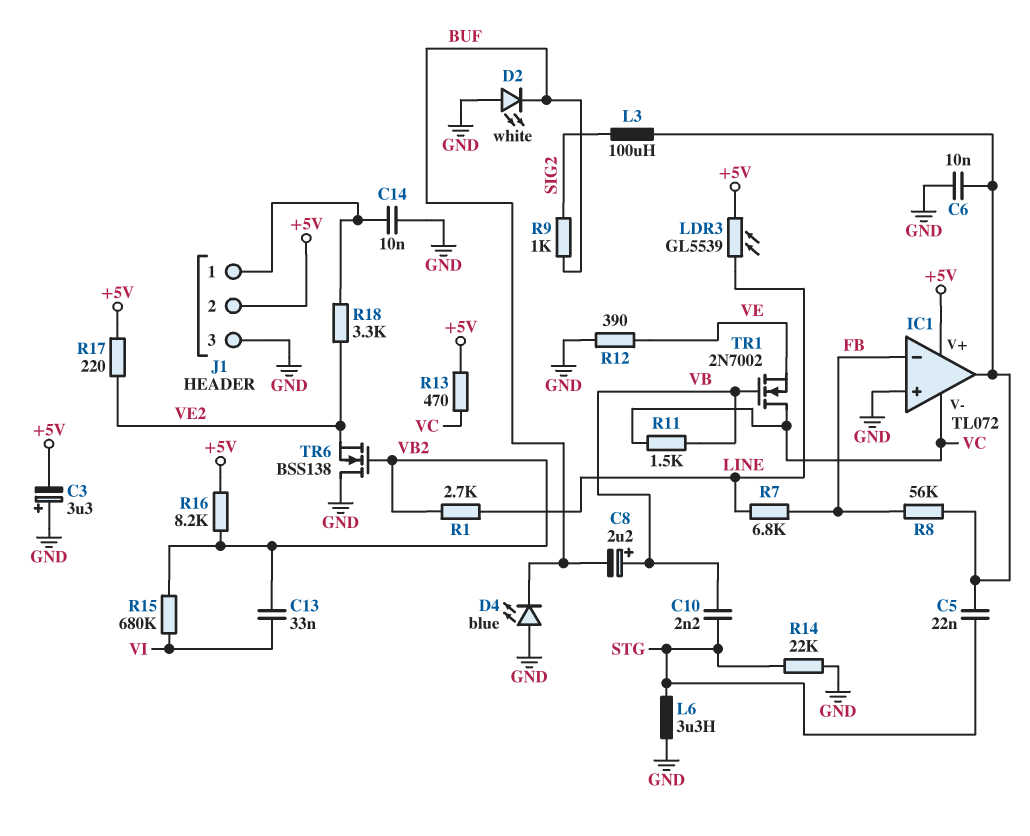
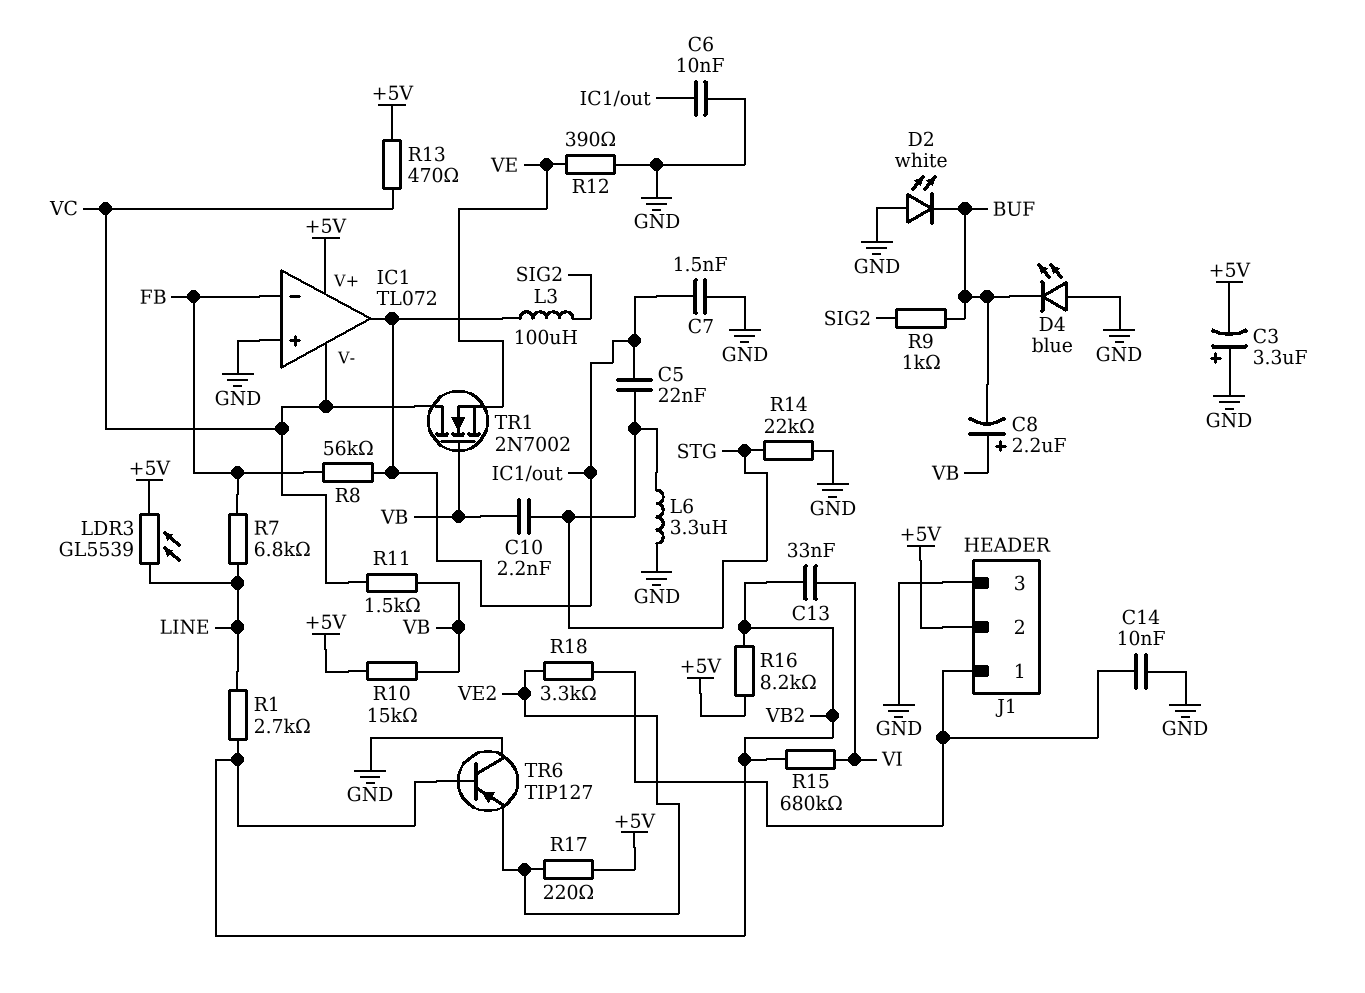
C7: none -> 1.5nF (GND, IC1/out)
R10: none -> 15k (+5V, VB)
TR6: NMOS BSS138 (G VB2, D GND, S VE2) -> PNP TIP127 (B VB2, C GND, E VE2)

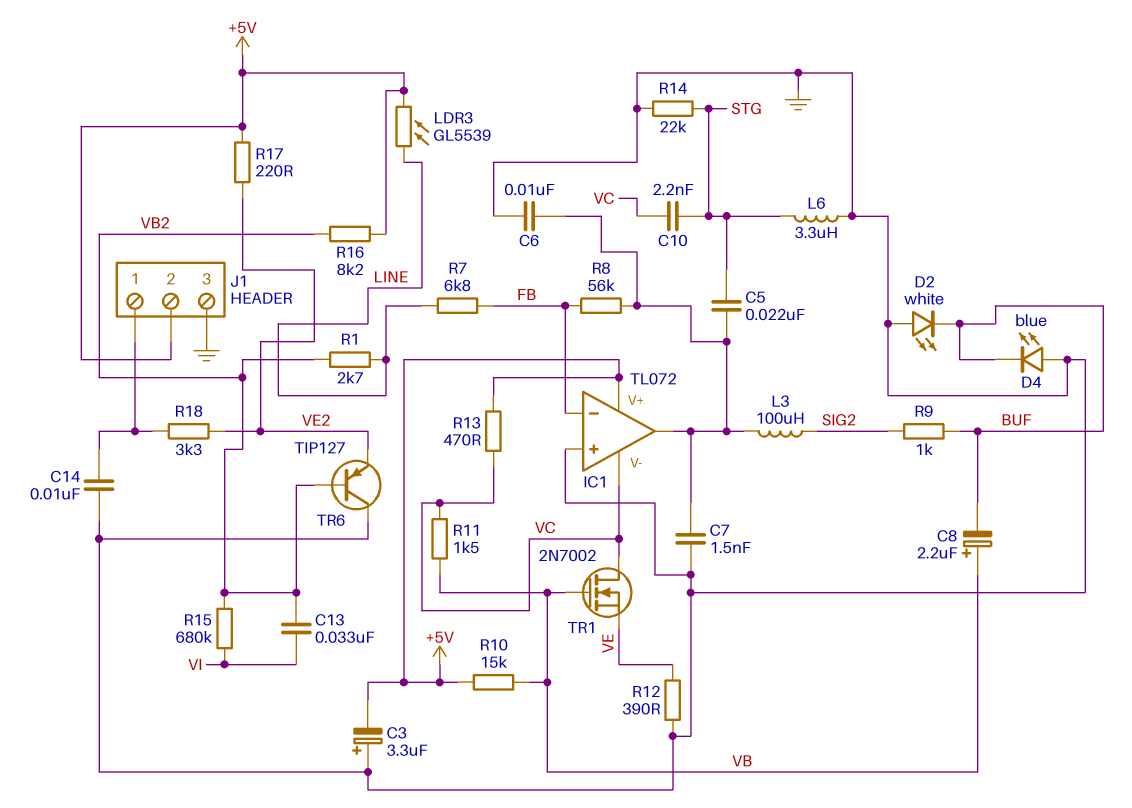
C10: 2.2nF (STG, VB) -> 2.2nF (STG, VC)

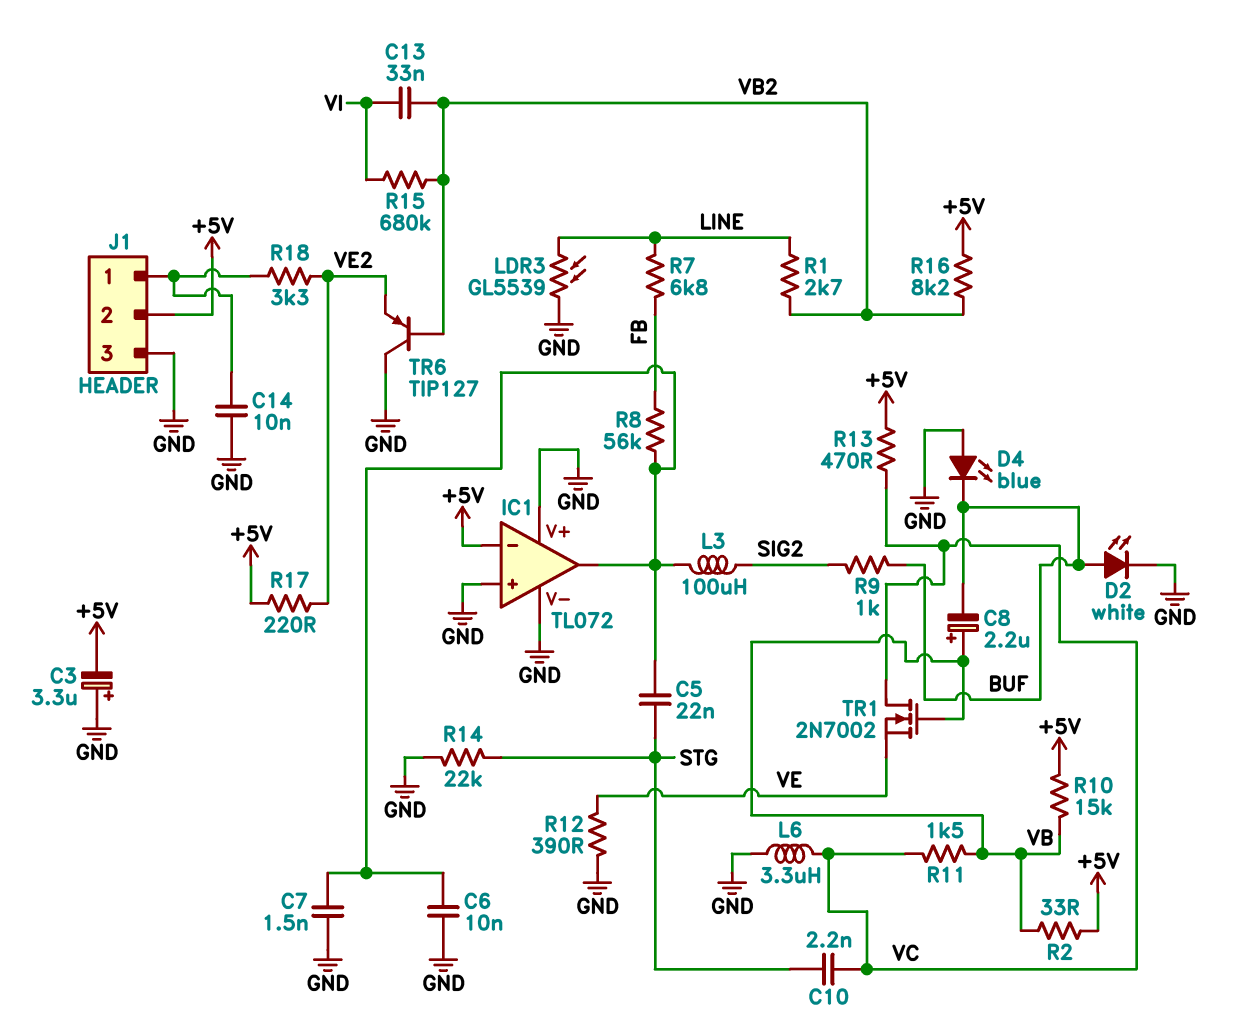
D2: LED white (A GND, K BUF) -> LED white (A BUF, K GND)
IC1 pin V+: +5V -> GND
IC1 pin V-: VC -> GND
IC1 pin in-: FB -> +5V
L6: 3.3uH (GND, STG) -> 3.3uH (GND, VC)
LDR3: GL5539 (+5V, LINE) -> GL5539 (GND, LINE)
R2: none -> 33 (+5V, VB)

